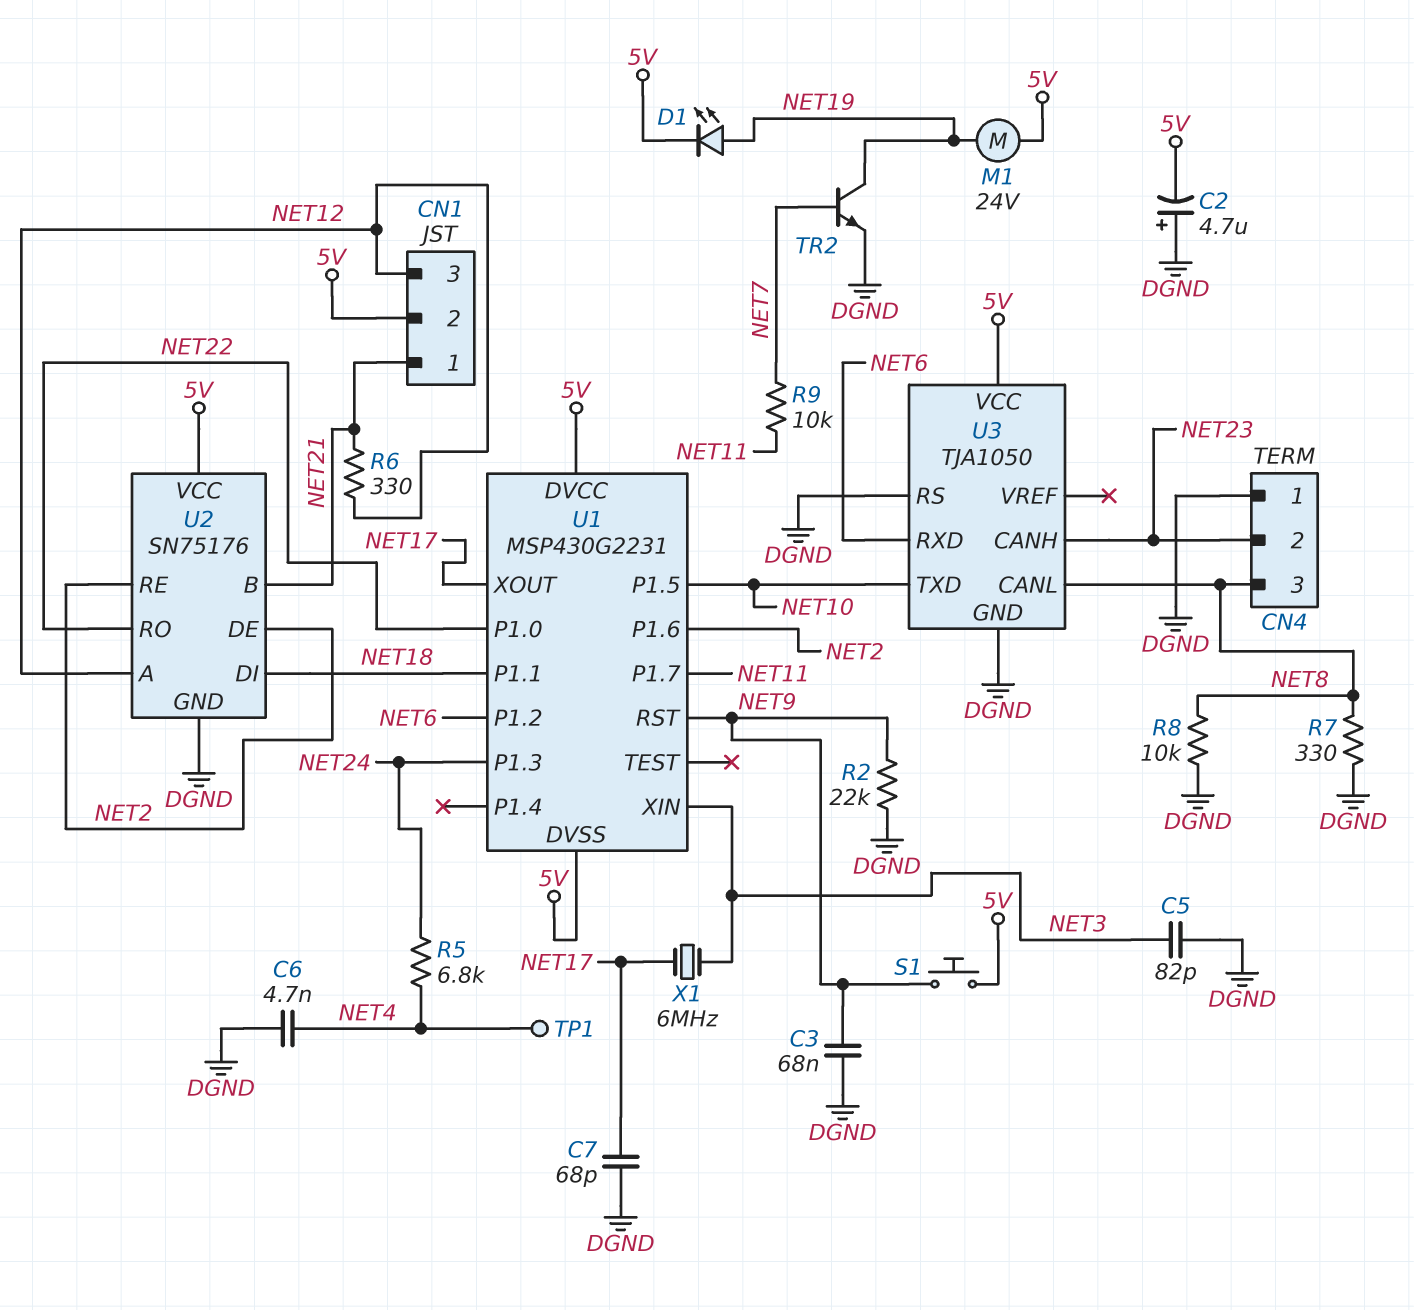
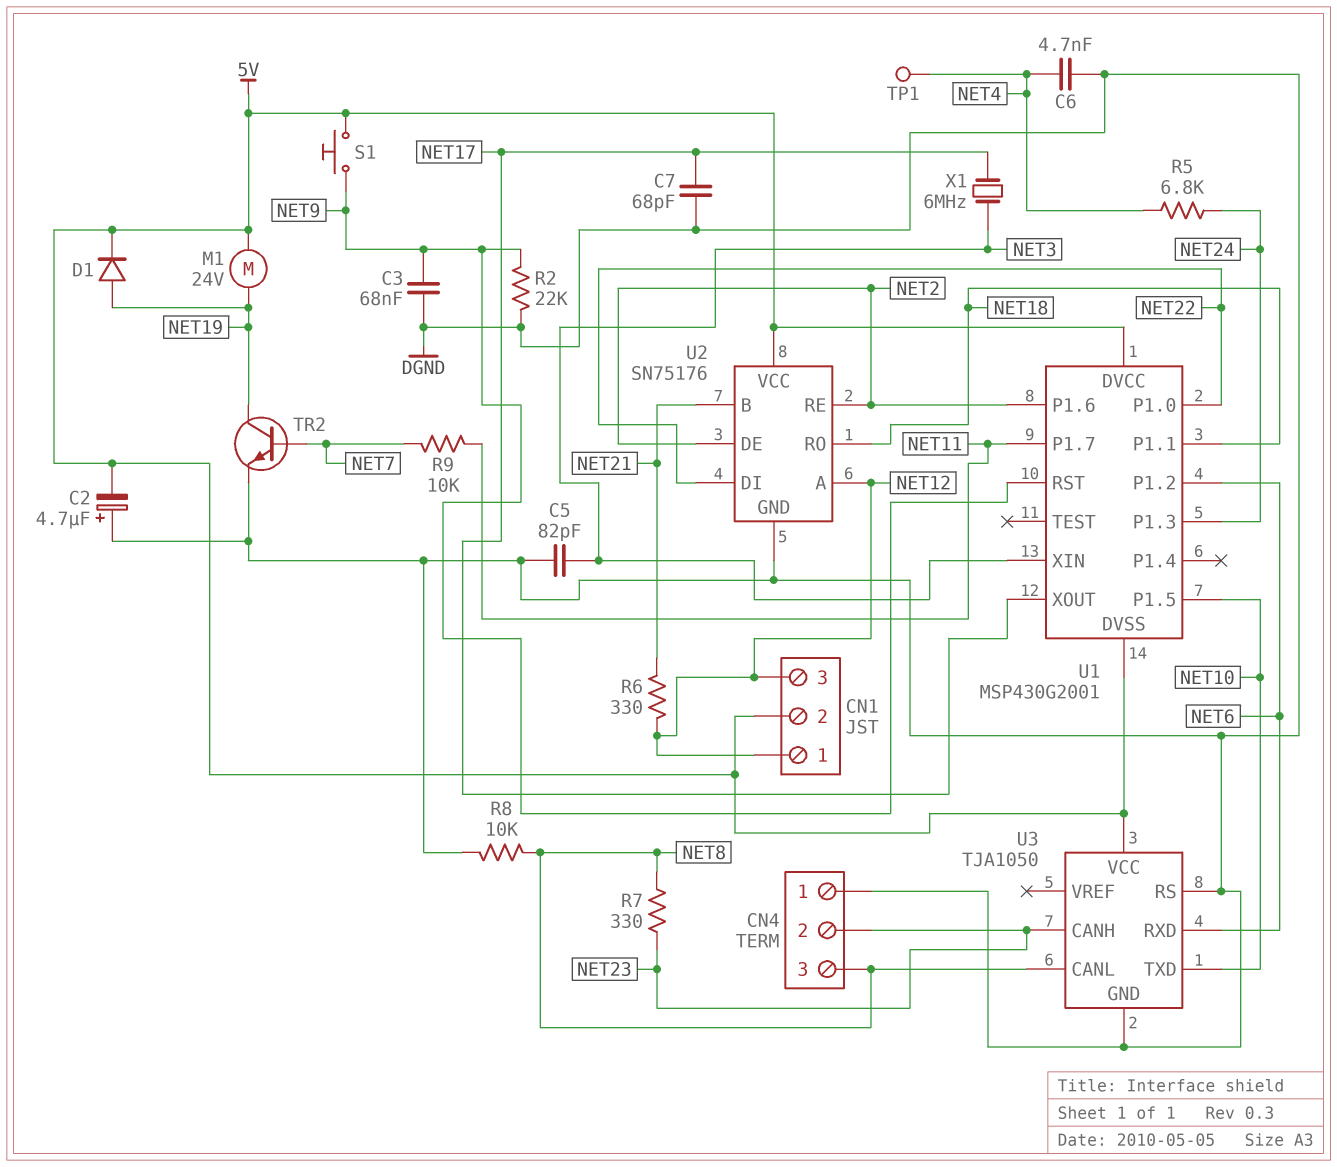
CN1 pin 1: NET21 -> NET12
D1: LED (A NET19, K 5V) -> diode (A NET19, K 5V)
R7: 330 (DGND, NET8) -> 330 (NET8, NET23)
U1: MSP430G2231 -> MSP430G2001
U2 pin DI: NET18 -> NET22
U2 pin RO: NET22 -> NET18

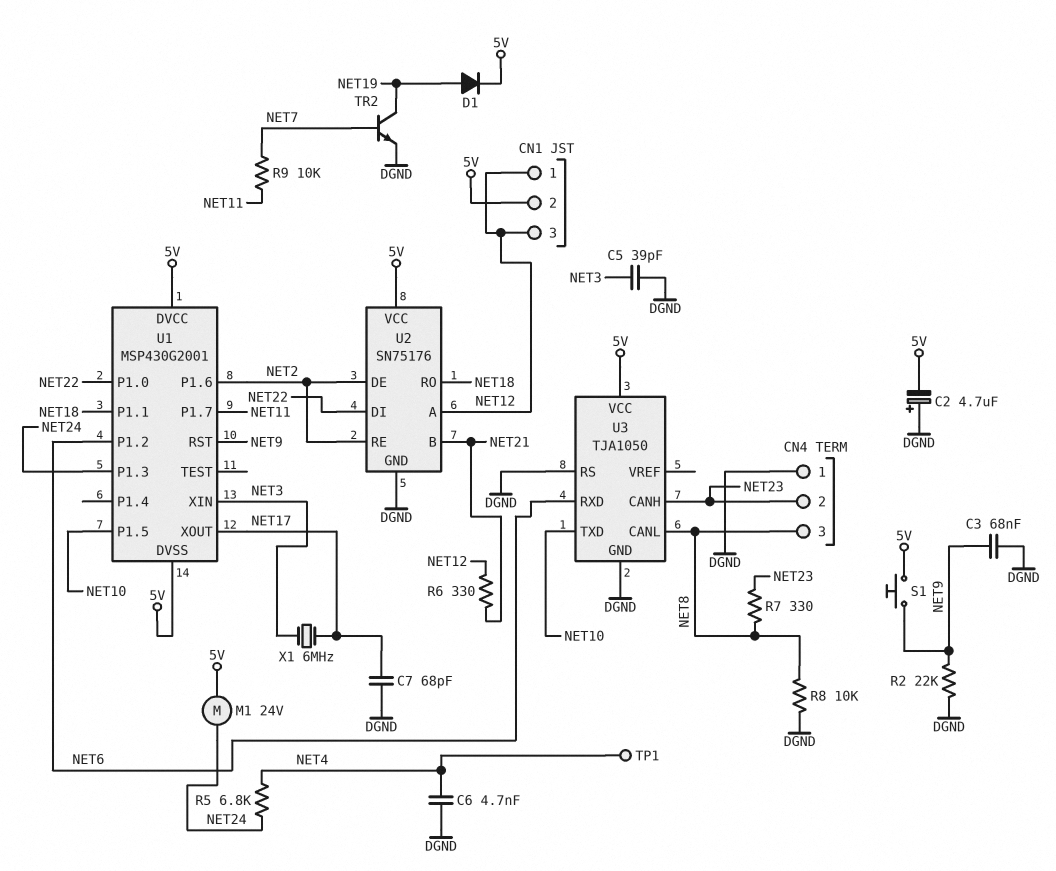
C5: 82pF (DGND, NET3) -> 39pF (DGND, NET3)
M1: motor 24V (5V, NET19) -> motor 24V (5V, NET24)

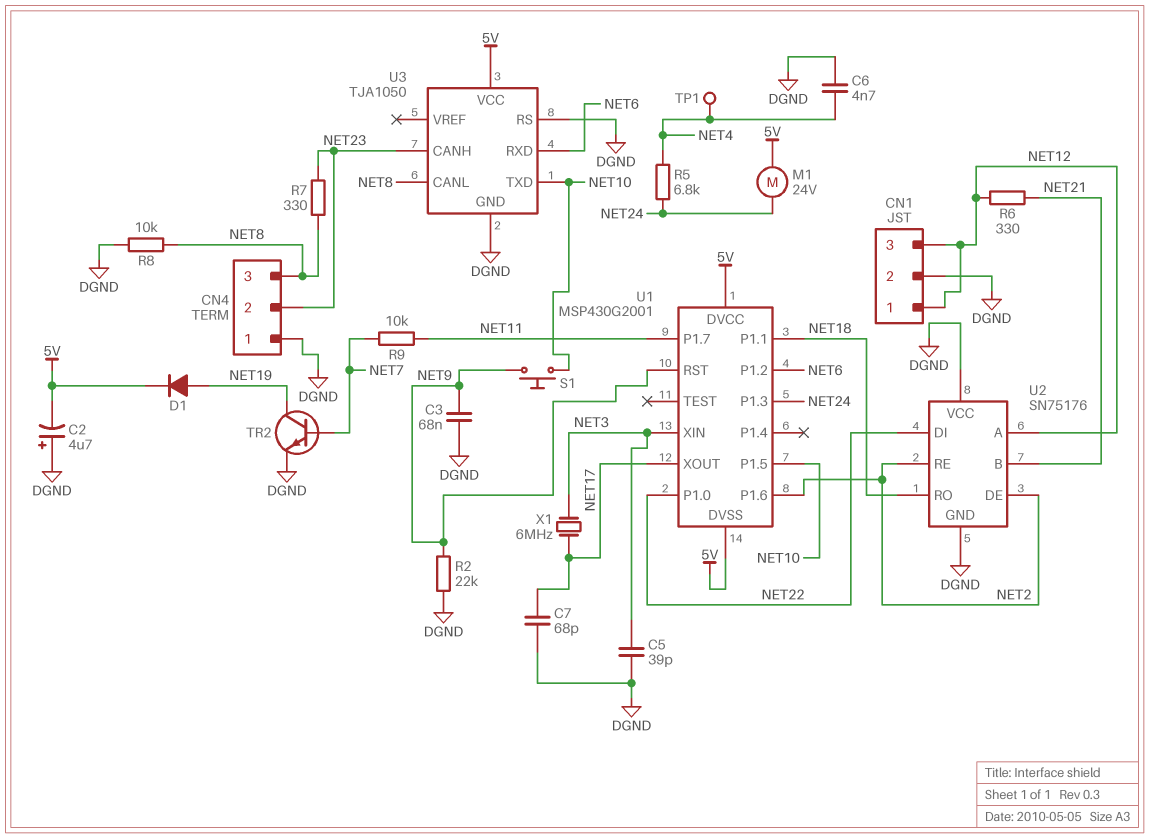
CN1 pin 2: 5V -> DGND
S1: button (5V, NET9) -> button (NET9, NET10)
U2 pin VCC: 5V -> DGND

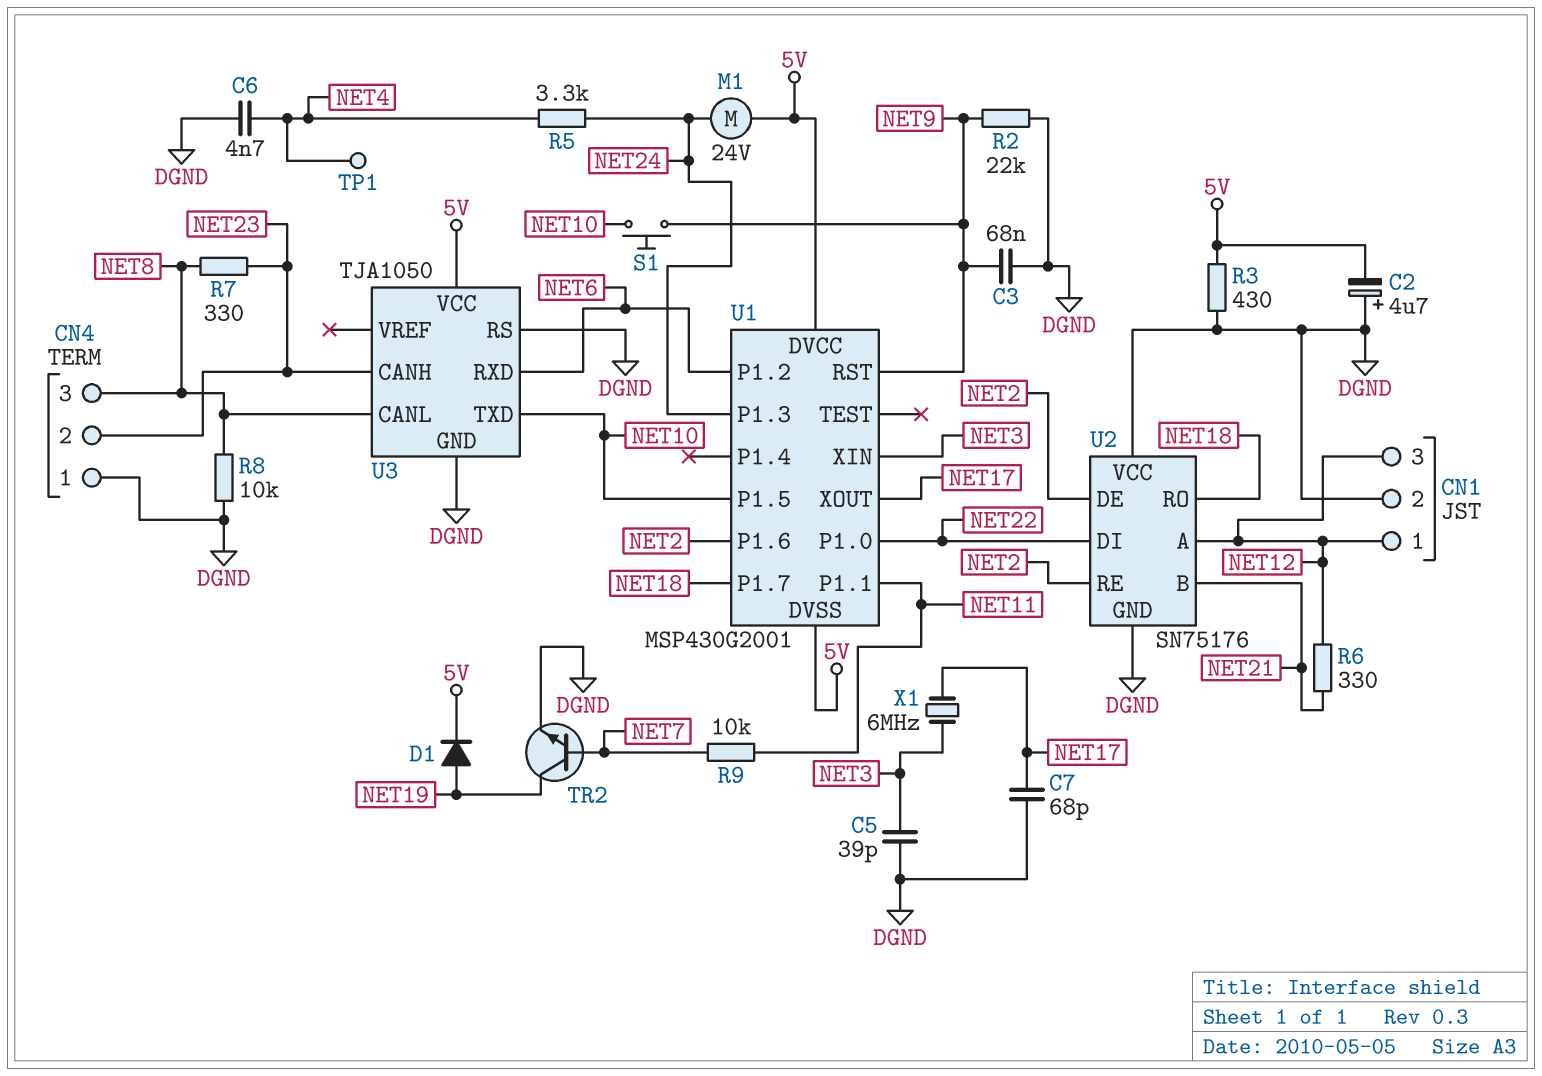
R3: none -> 430 (5V, DGND)
R5: 6.8k (NET4, NET24) -> 3.3k (NET4, NET24)
U1 pin P1.1: NET18 -> NET11
U1 pin P1.7: NET11 -> NET18

